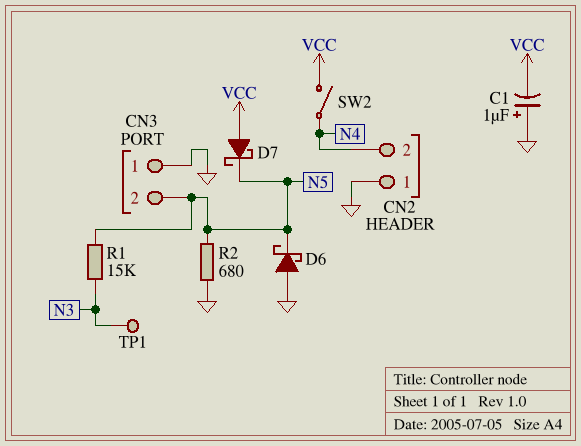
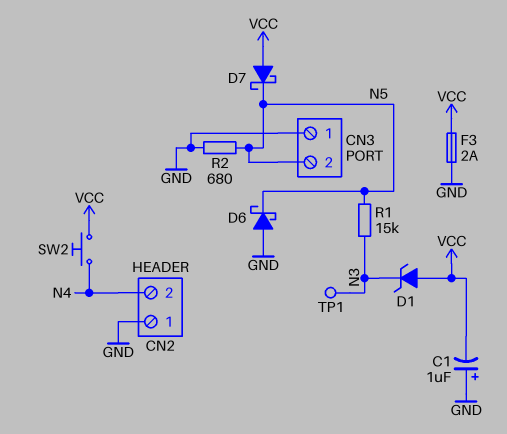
D1: none -> zener (A VCC, K N3)
F3: none -> 2A (GND, VCC)
SW2: switch (N4, VCC) -> button (N4, VCC)

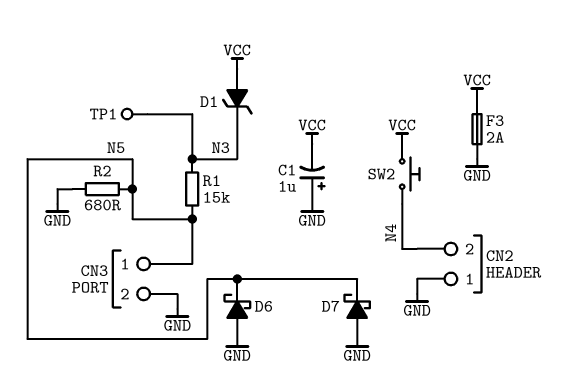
CN3 pin 1: GND -> N5
CN3 pin 2: N5 -> GND
D7: schottky (A VCC, K N5) -> schottky (A GND, K N5)

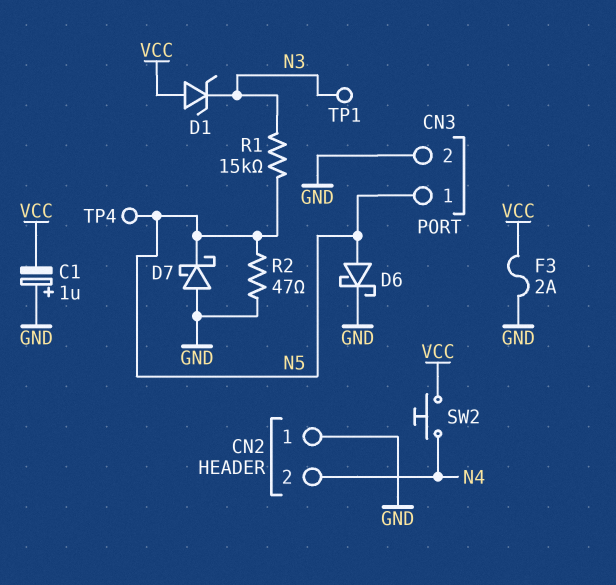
D6: schottky (A GND, K N5) -> schottky (A N5, K GND)
R2: 680 (GND, N5) -> 47 (GND, N5)
TP4: none -> test point (N5)

